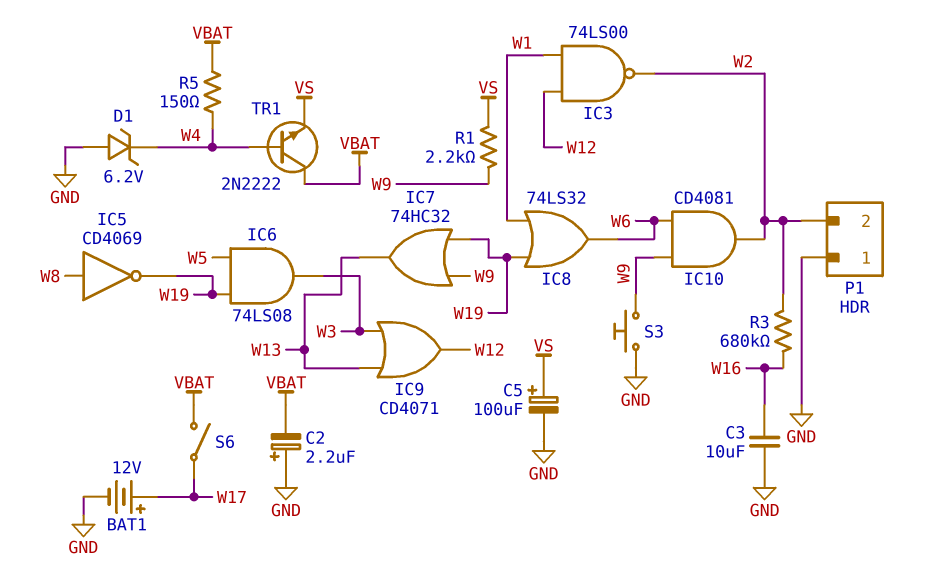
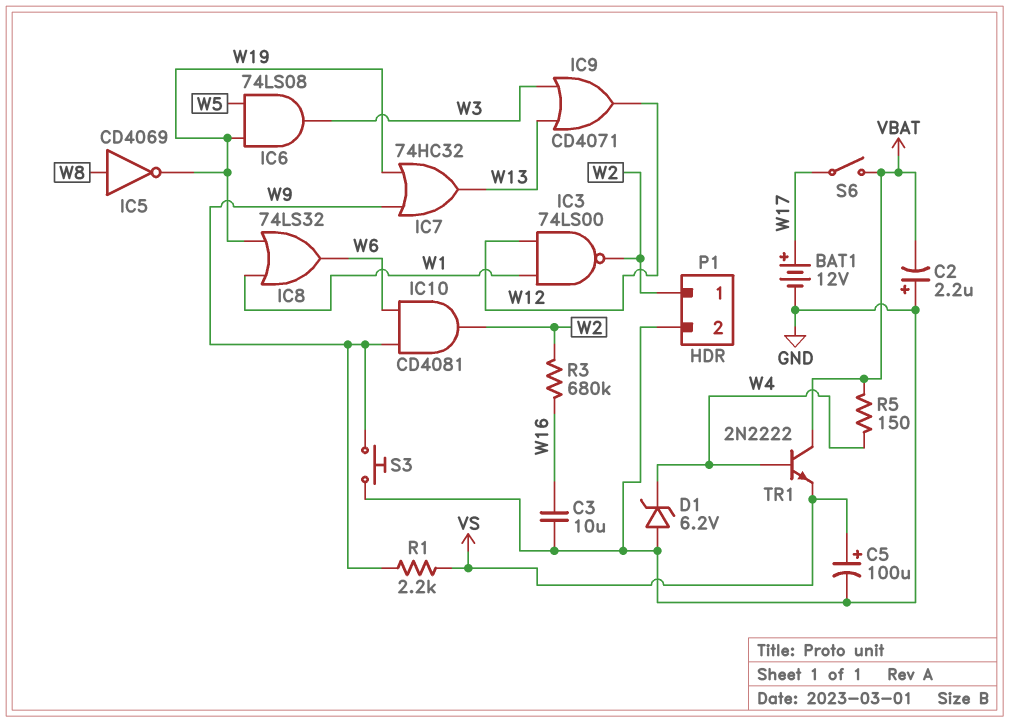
P1 pin 1: GND -> W2
P1 pin 2: W2 -> GND

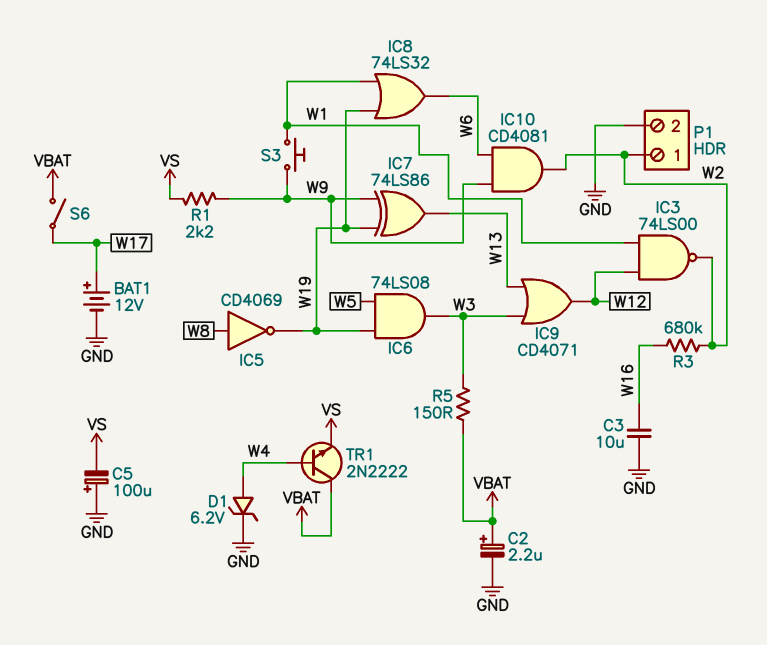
C2: 2.2uF (plus GND, minus VBAT) -> 2.2uF (plus VBAT, minus GND)
C5: 100uF (plus VS, minus GND) -> 100uF (plus GND, minus VS)
D1: zener 6.2V (A GND, K W4) -> zener 6.2V (A W4, K GND)
IC7: OR 74HC32 (in W9, in W19, out W13) -> XOR 74LS86 (in W9, in W19, out W13)
R5: 150 (VBAT, W4) -> 150 (VBAT, W3)
S3: button (GND, W9) -> button (W1, W9)

